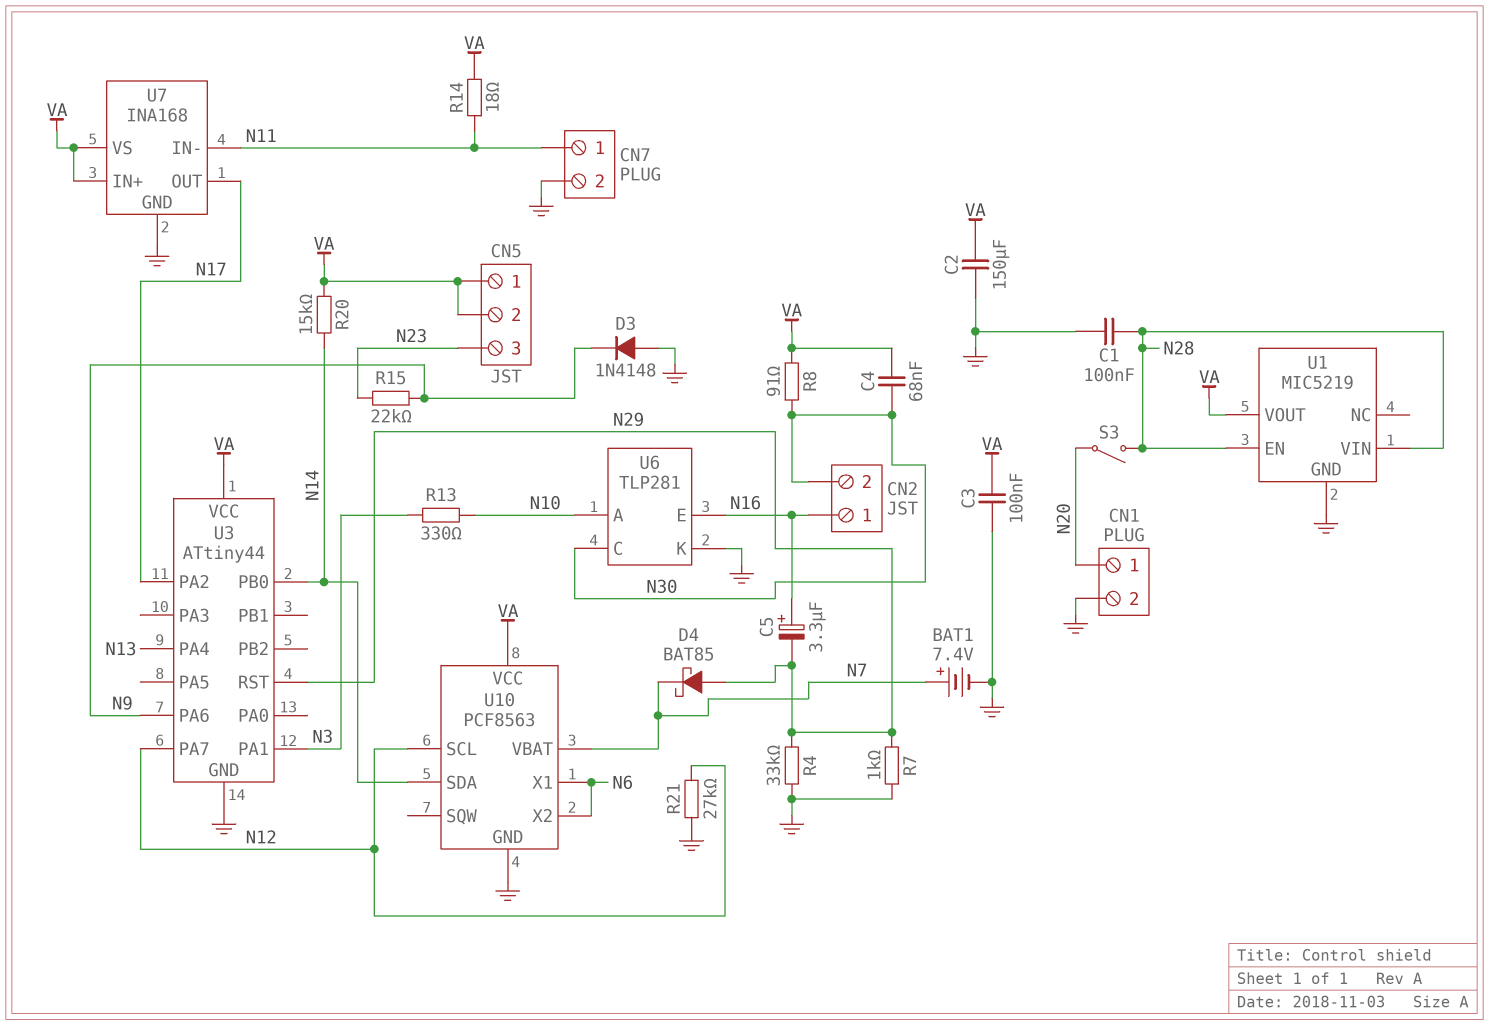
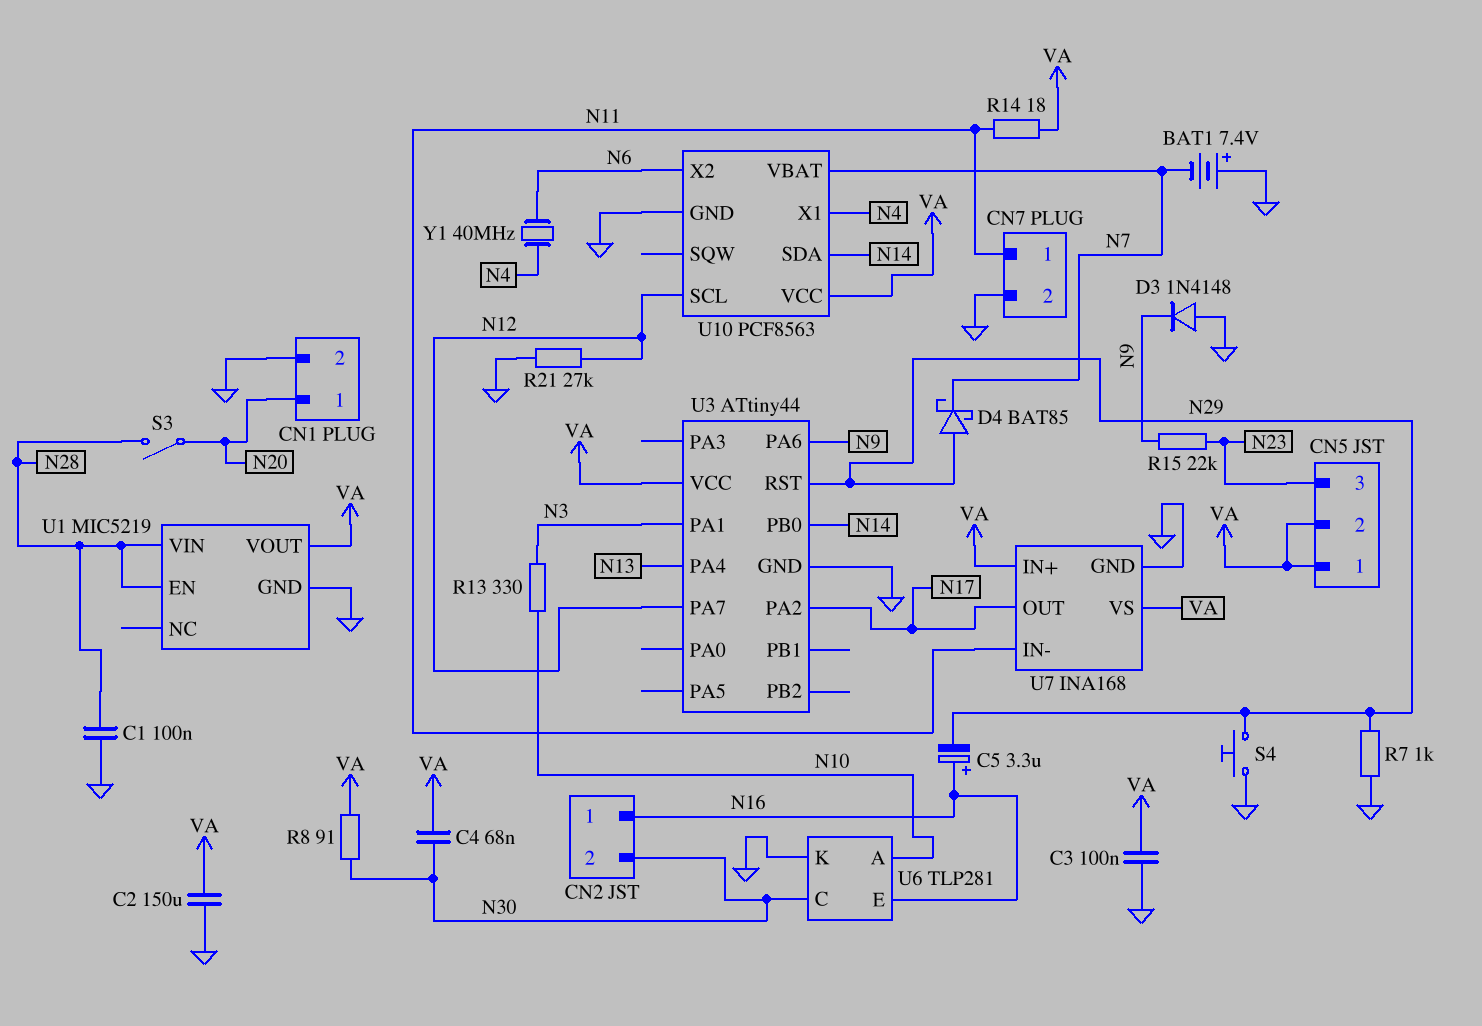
BAT1: 7.4V (plus N7, minus GND) -> 7.4V (plus GND, minus N7)
R4: 33k (GND, N29) -> none
R20: 15k (N14, VA) -> none
S4: none -> button (GND, N29)
U10 pin X1: N6 -> N4
Y1: none -> 40MHz (N4, N6)

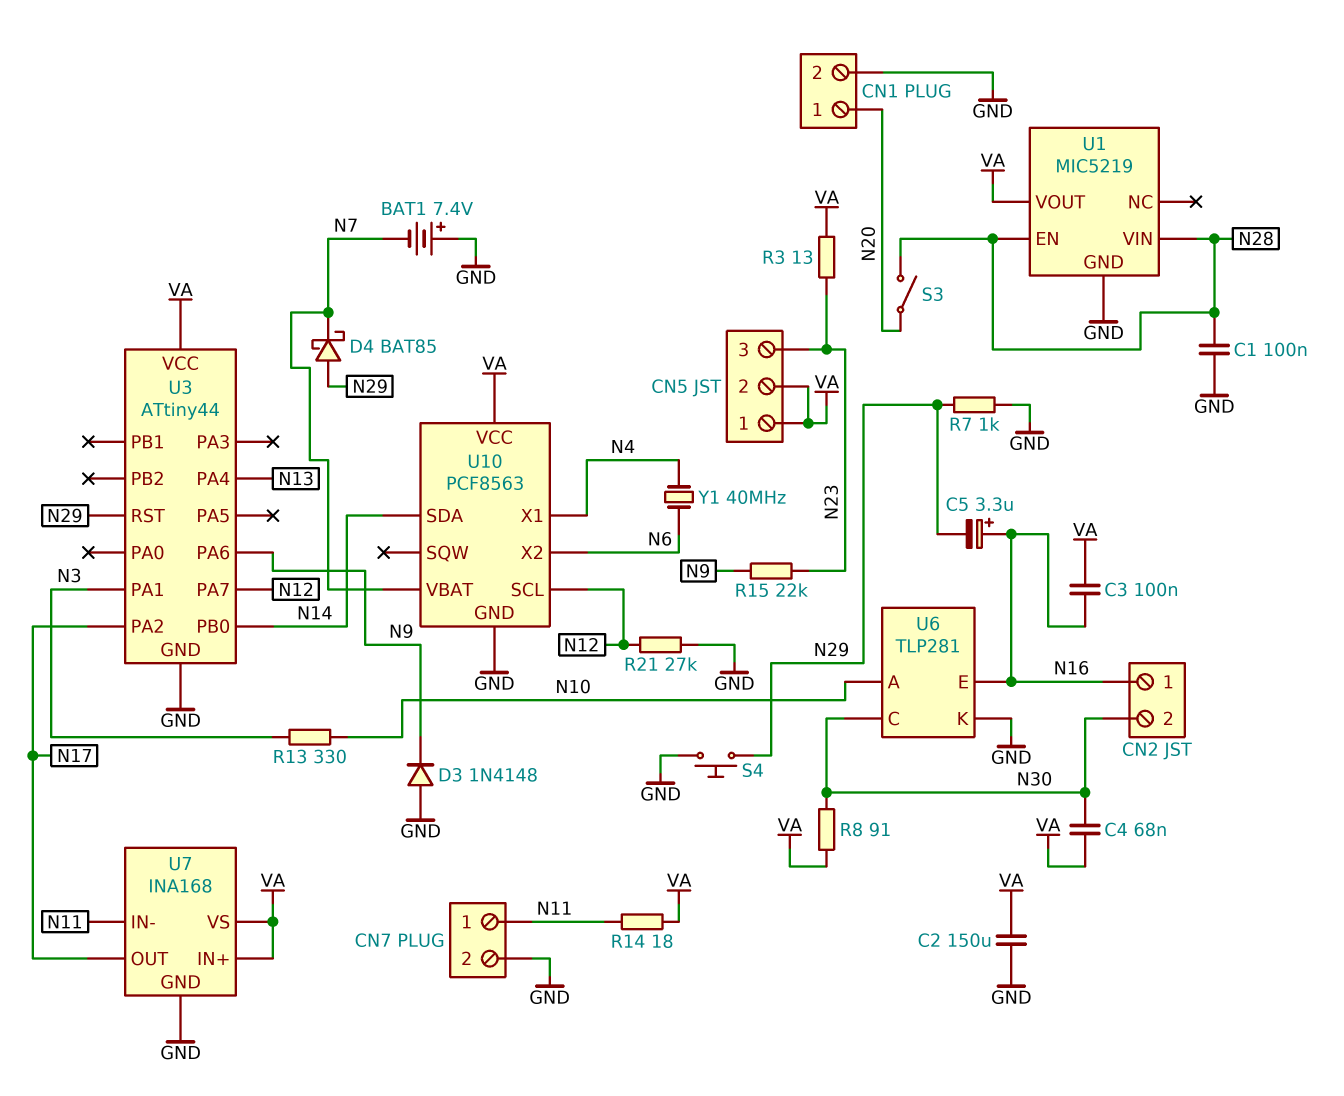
C3: 100nF (GND, VA) -> 100nF (N16, VA)
R3: none -> 13 (N23, VA)

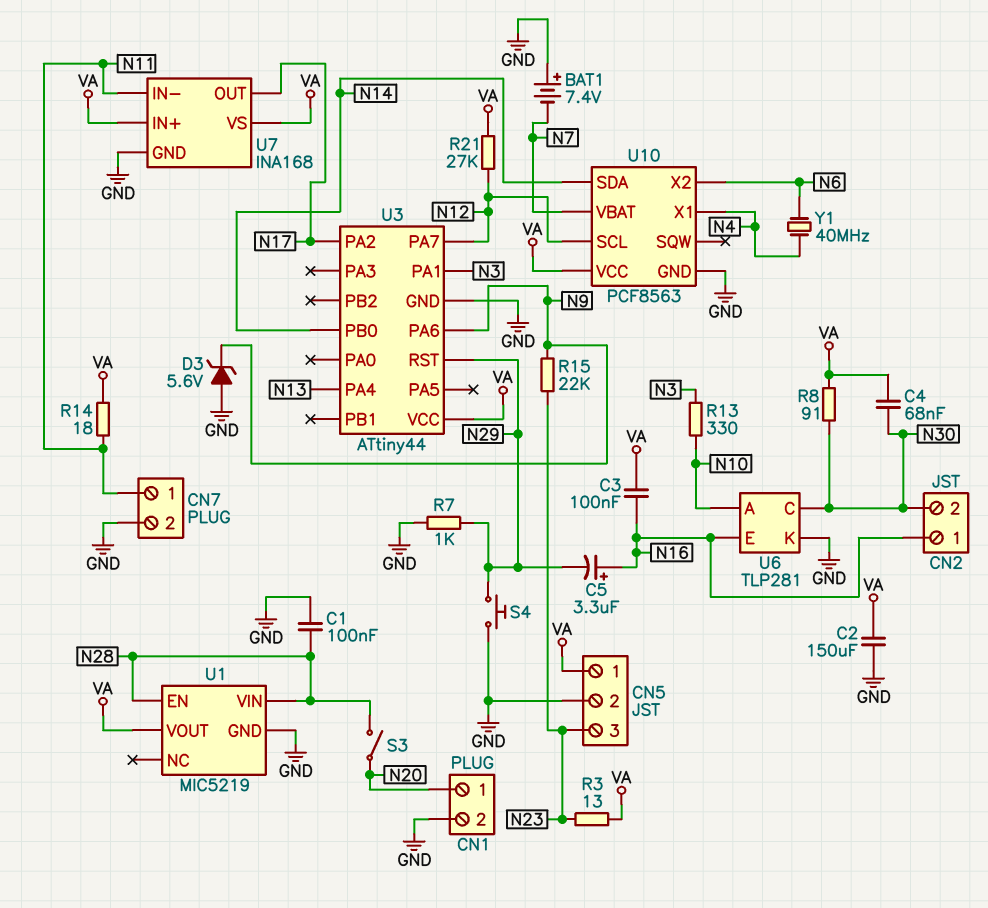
CN5 pin 2: VA -> GND
D3: diode 1N4148 (A GND, K N9) -> zener 5.6V (A GND, K N9)
D4: schottky BAT85 (A N29, K N7) -> none
R21: 27k (GND, N12) -> 27k (N12, VA)

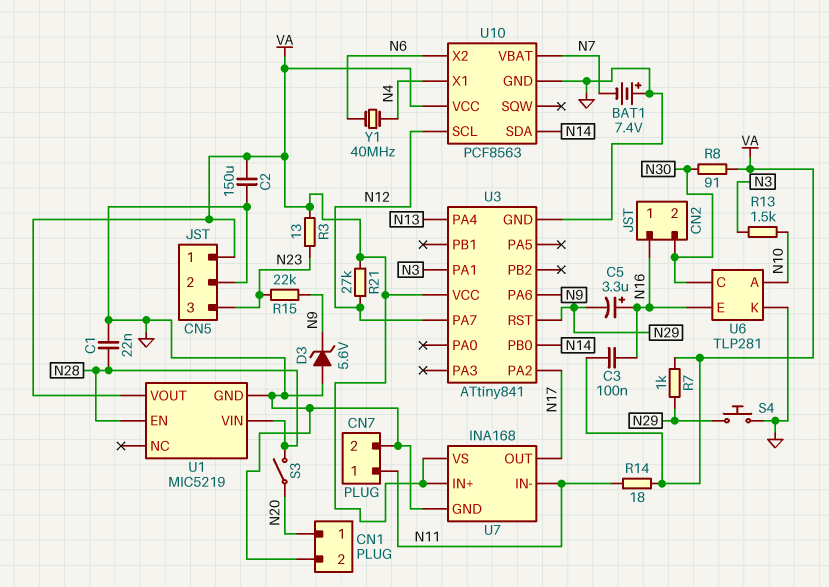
C1: 100nF (GND, N28) -> 22nF (GND, N28)
C4: 68nF (N30, VA) -> none
R7: 1k (GND, N29) -> 1k (N29, VA)
R13: 330 (N3, N10) -> 1.5k (N3, N10)
U3: ATtiny44 -> ATtiny841

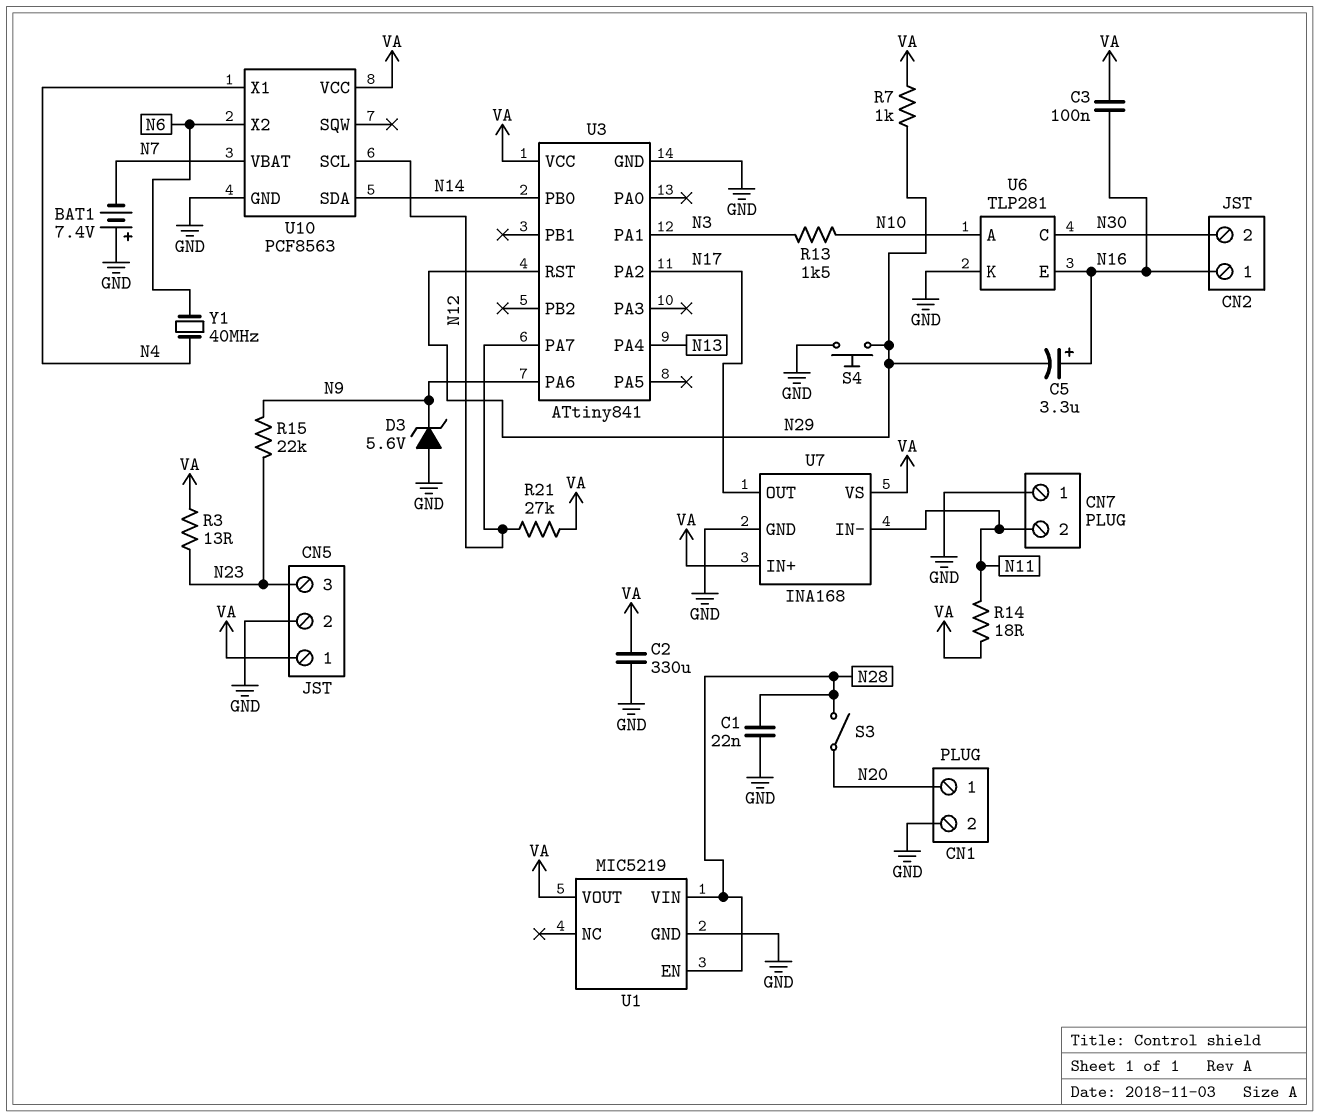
C2: 150uF (GND, VA) -> 330uF (GND, VA)
CN7 pin 1: N11 -> GND
CN7 pin 2: GND -> N11
R8: 91 (N30, VA) -> none

